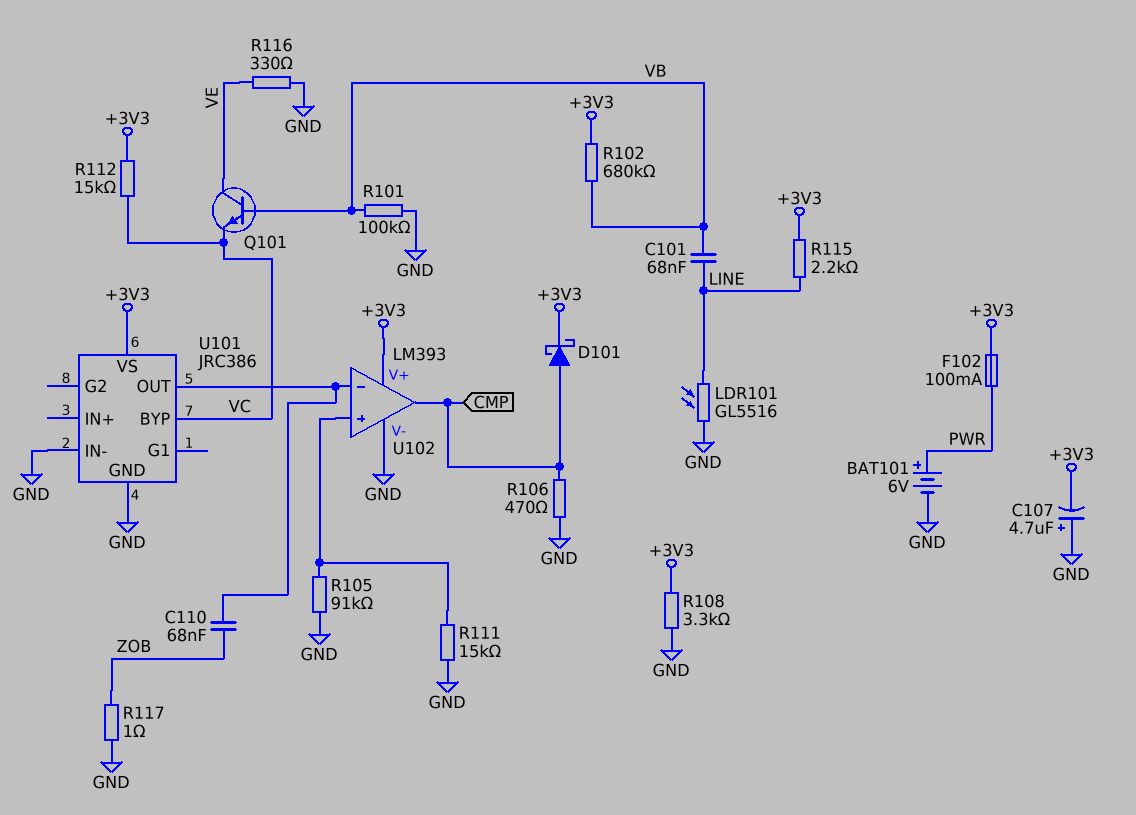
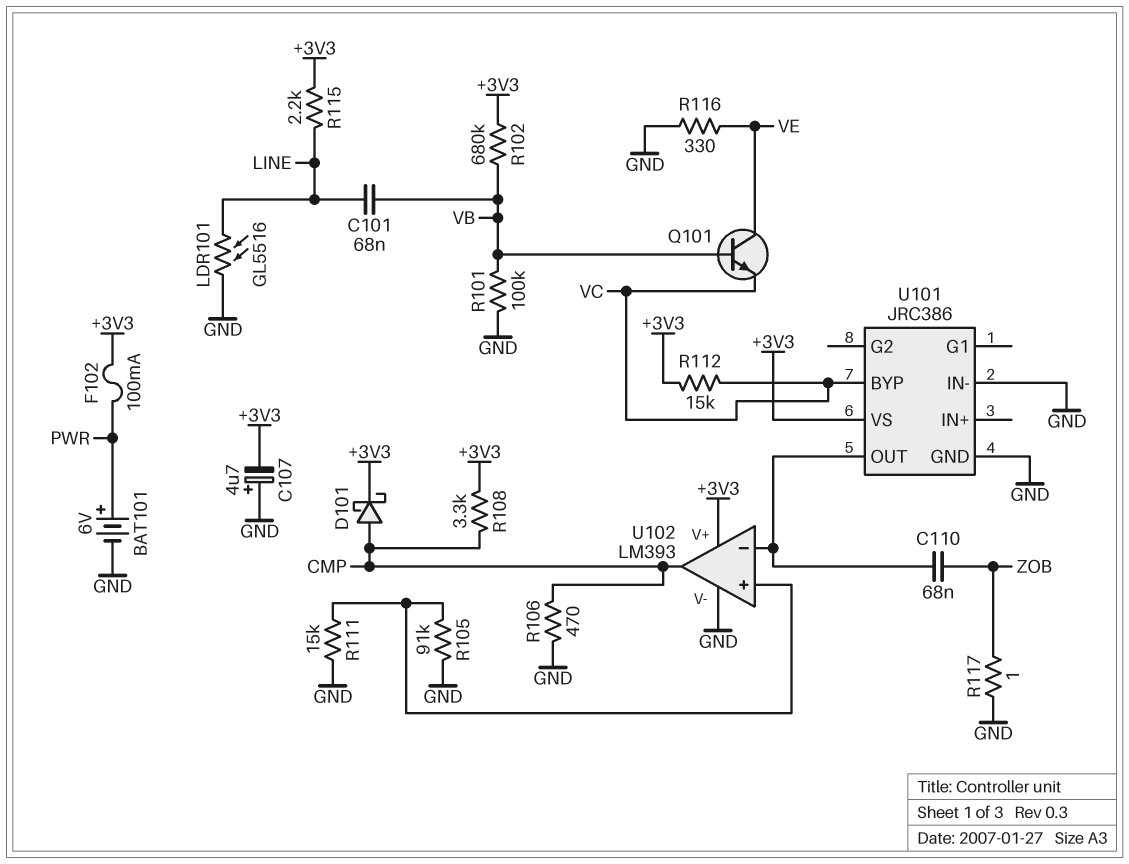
R108: 3.3k (+3V3, GND) -> 3.3k (+3V3, CMP)

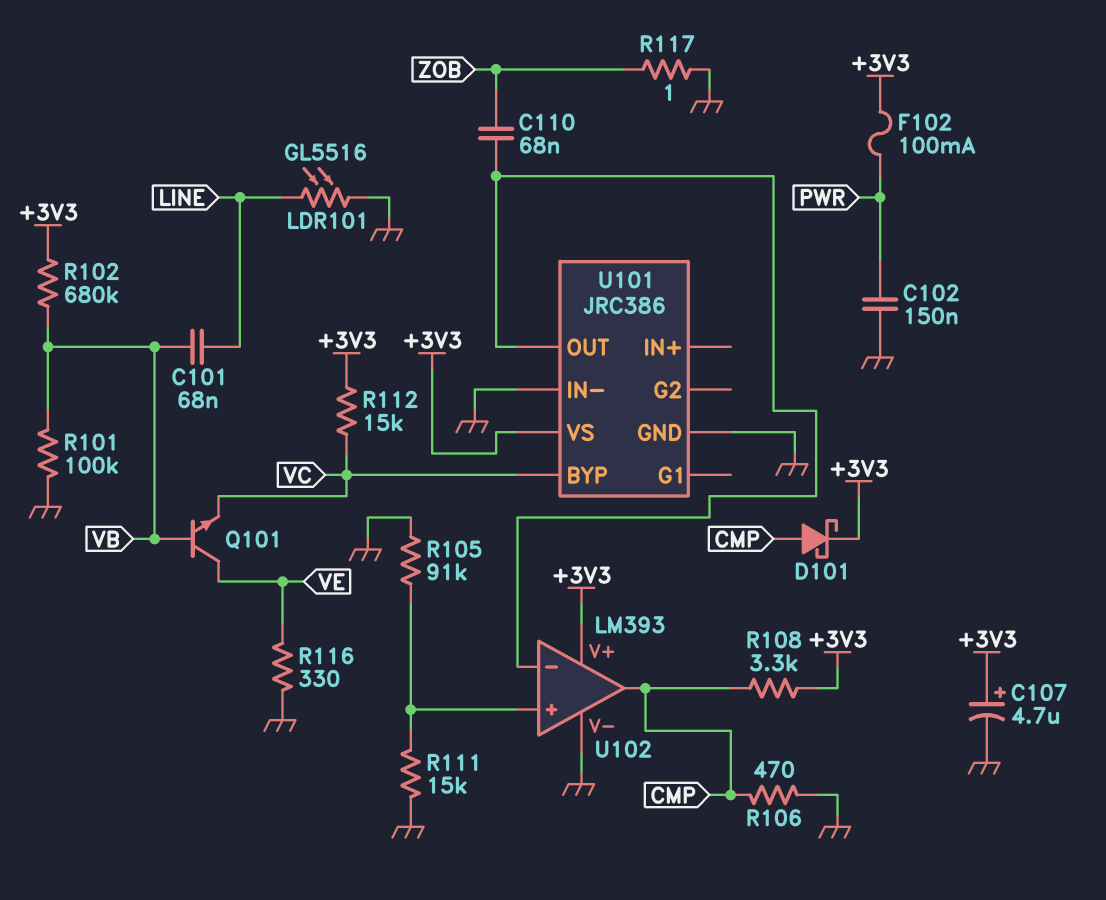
BAT101: 6V (plus PWR, minus GND) -> none
C102: none -> 150nF (GND, PWR)
C107: 4.7uF (plus GND, minus +3V3) -> 4.7uF (plus +3V3, minus GND)
R115: 2.2k (+3V3, LINE) -> none

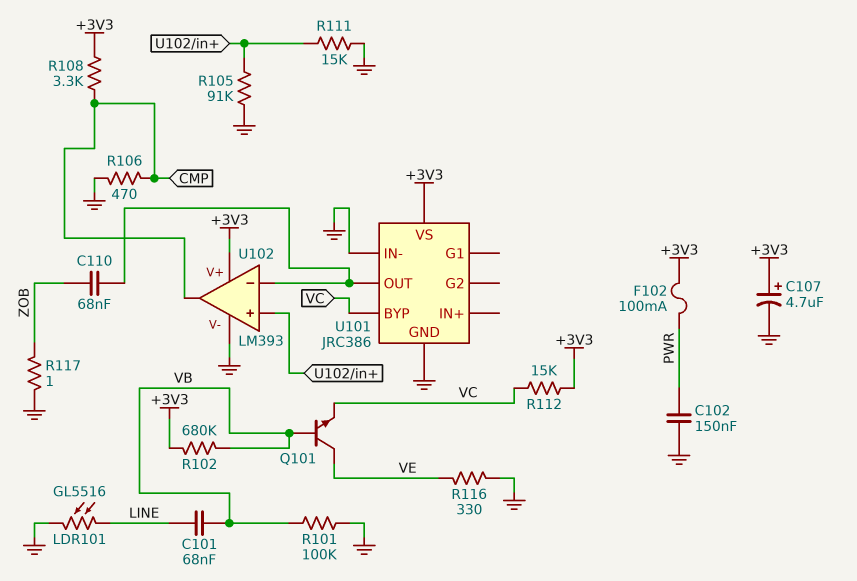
D101: schottky (A CMP, K +3V3) -> none

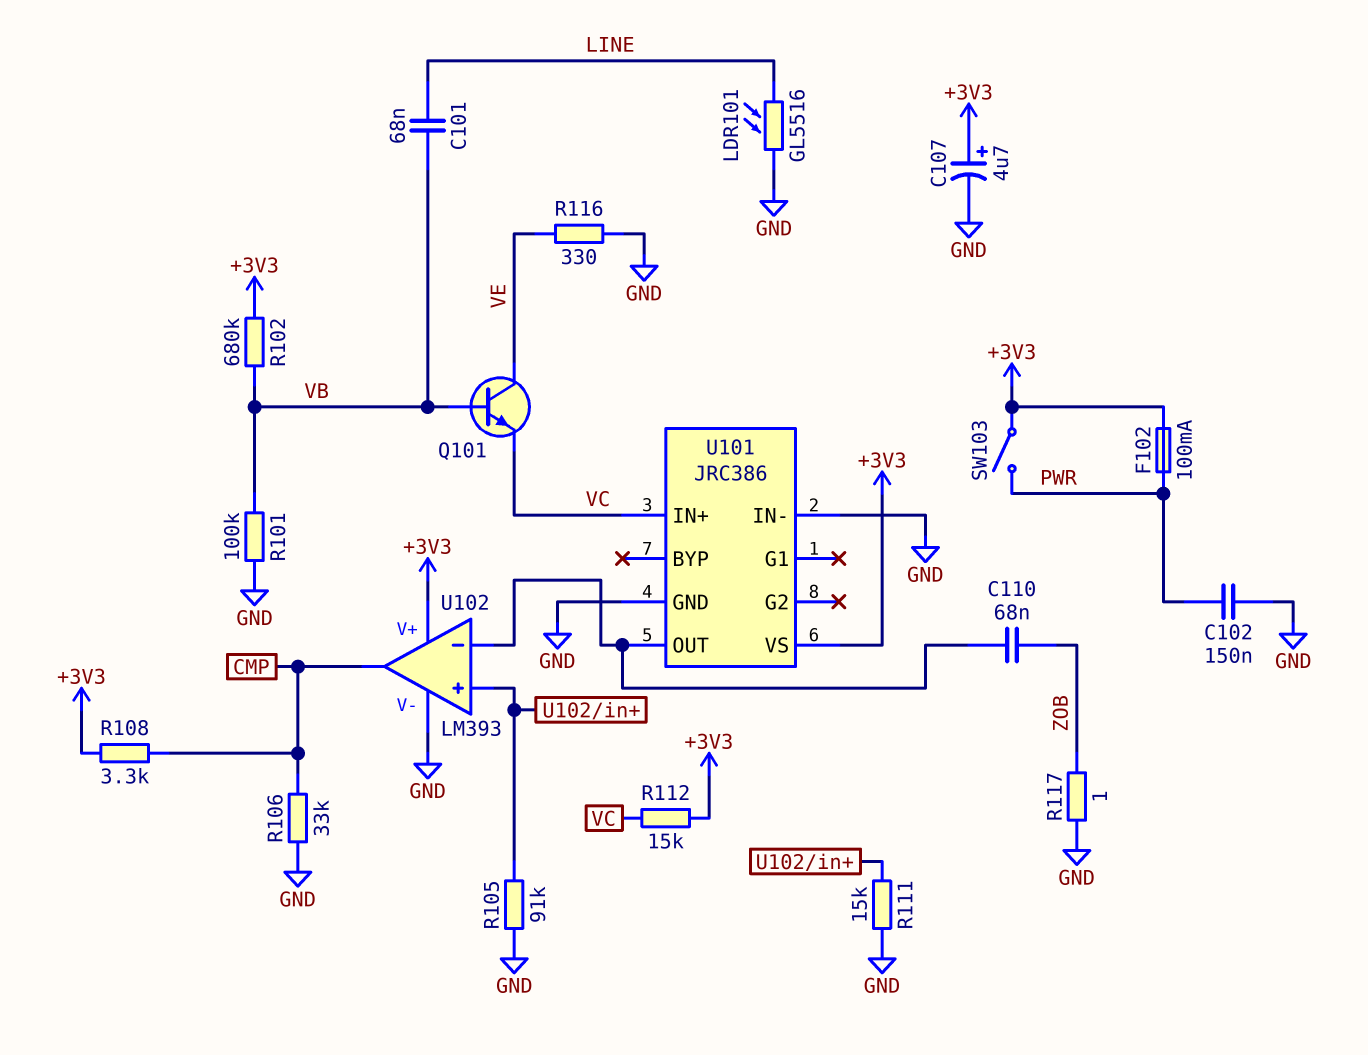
R106: 470 (CMP, GND) -> 33k (CMP, GND)
SW103: none -> switch (+3V3, PWR)
U101 pin BYP: VC -> none
U101 pin IN+: none -> VC

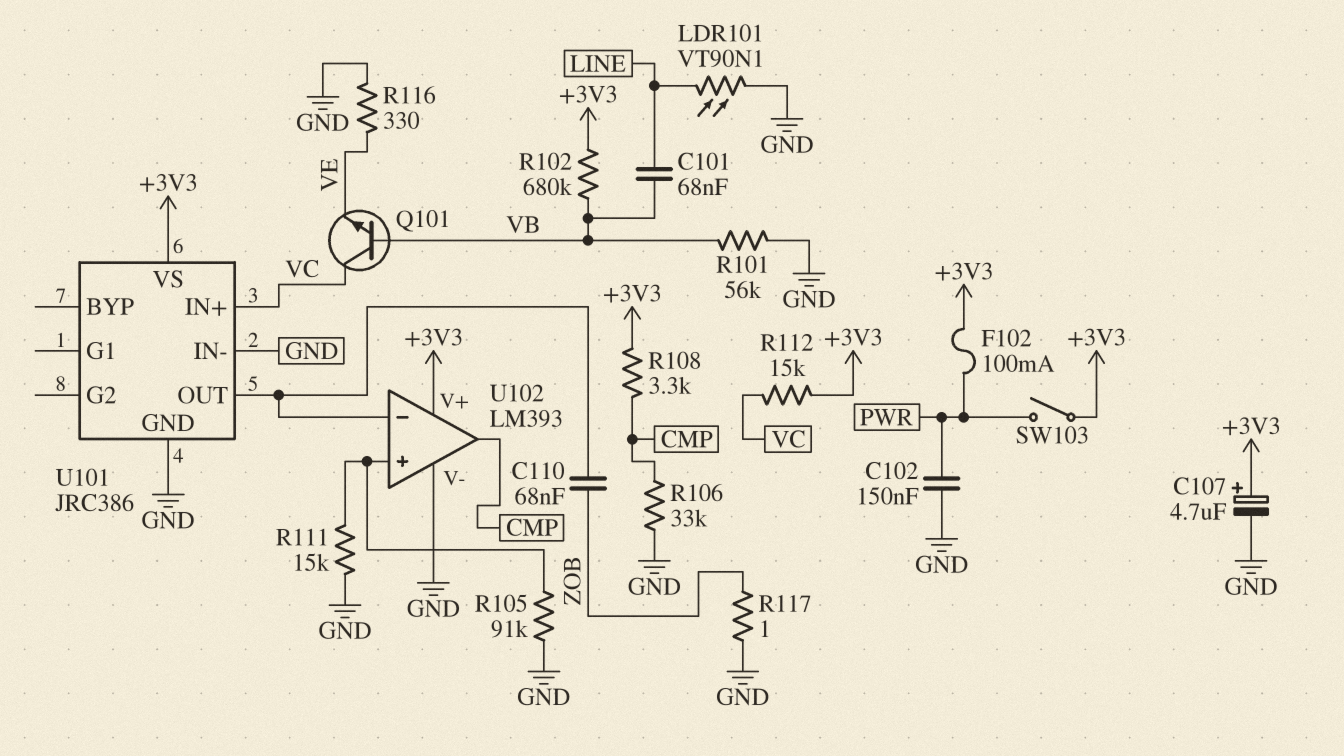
LDR101: GL5516 (GND, LINE) -> VT90N1 (GND, LINE)
Q101: NPN (B VB, C VE, E VC) -> NPN (B VB, C VC, E VE)
R101: 100k (GND, VB) -> 56k (GND, VB)

